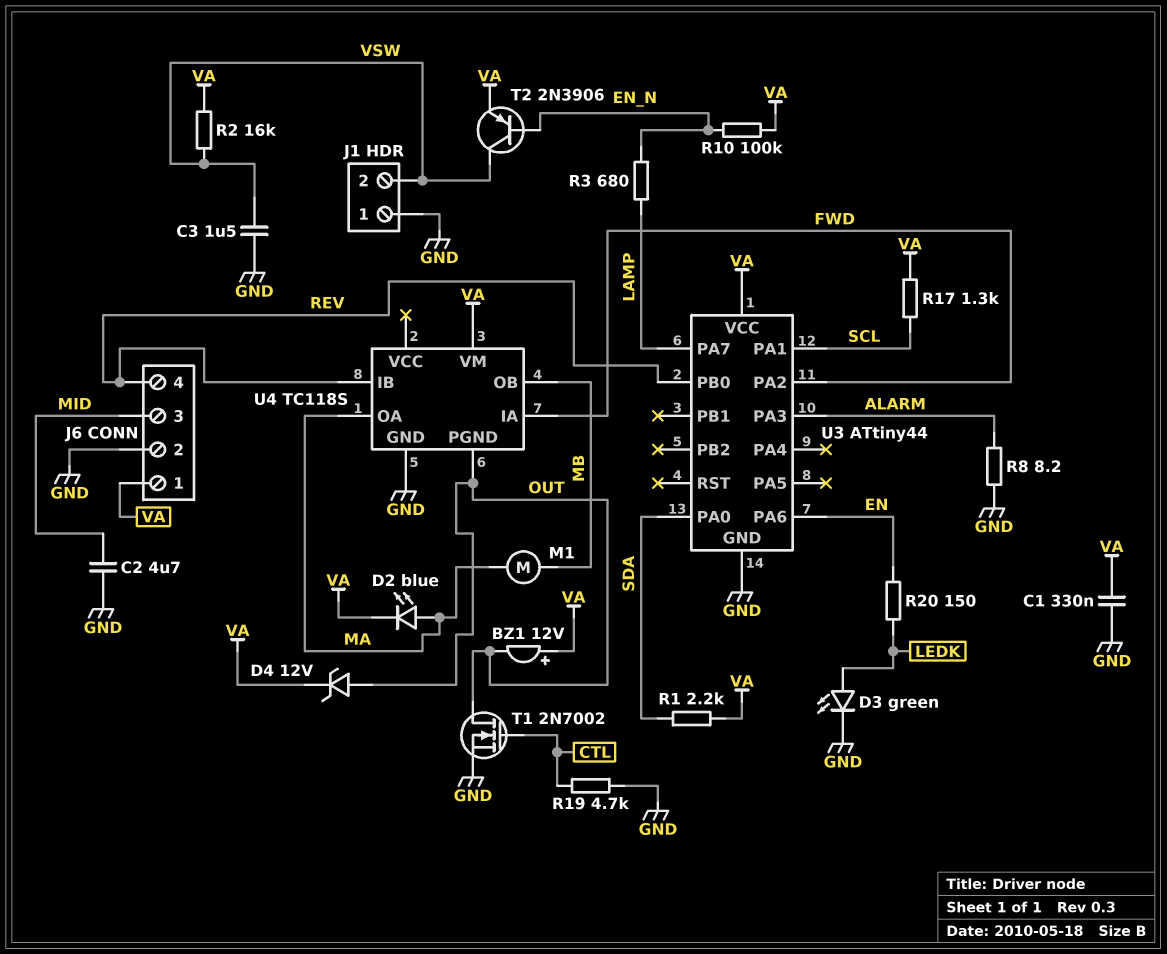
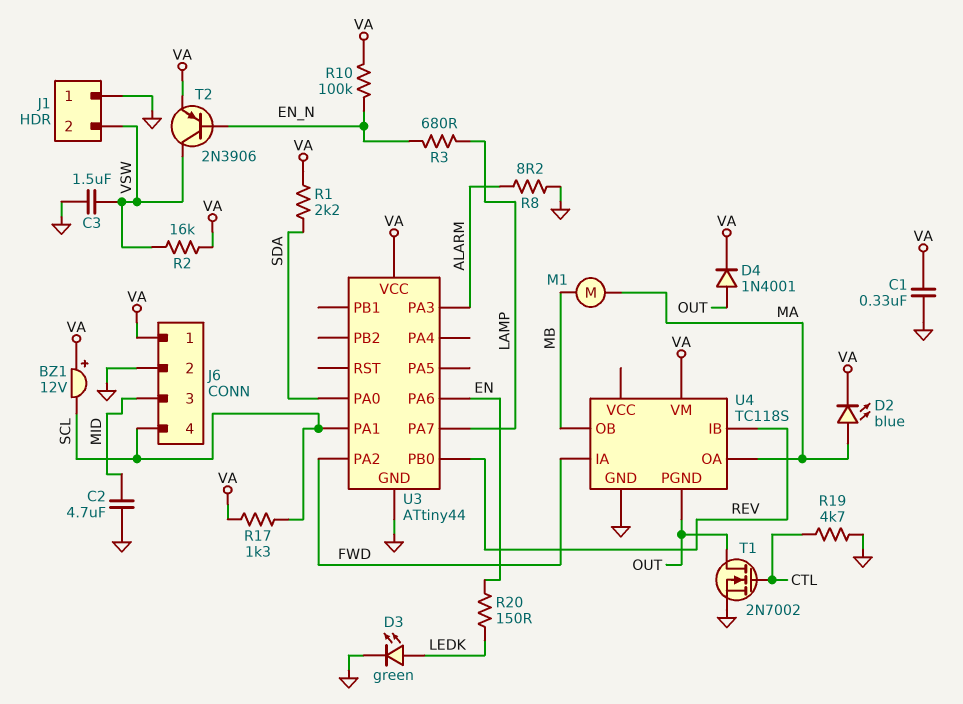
BZ1: buzzer 12V (plus VA, minus OUT) -> buzzer 12V (plus VA, minus SCL)
D4: zener 12V (A OUT, K VA) -> diode 1N4001 (A OUT, K VA)
J6 pin 4: REV -> SCL

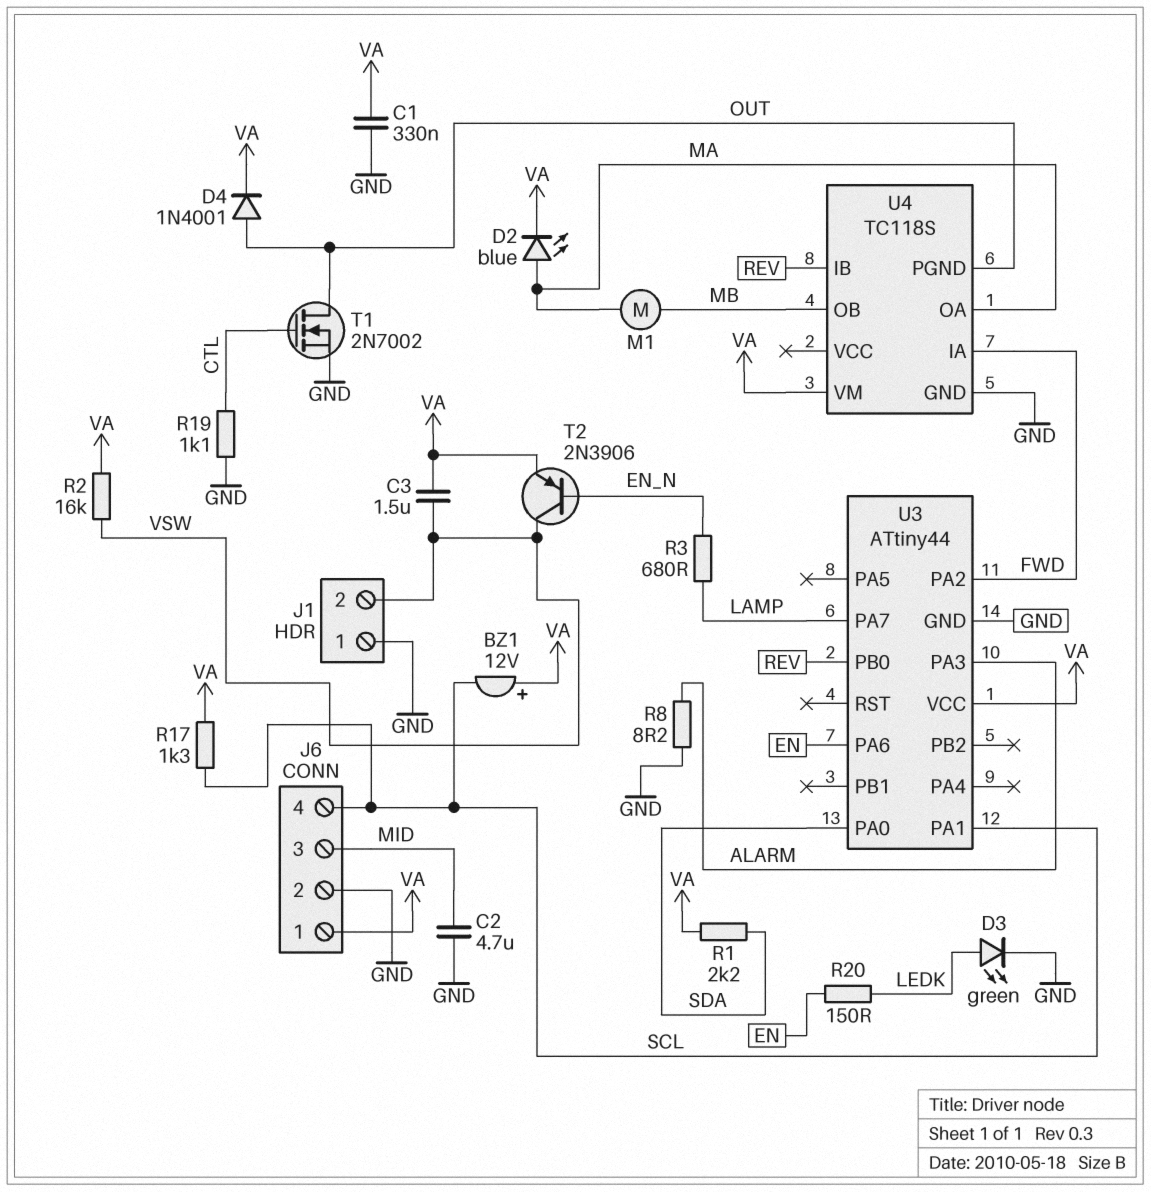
C3: 1.5uF (GND, VSW) -> 1.5uF (VA, VSW)
R10: 100k (EN_N, VA) -> none
R19: 4.7k (CTL, GND) -> 1.1k (CTL, GND)

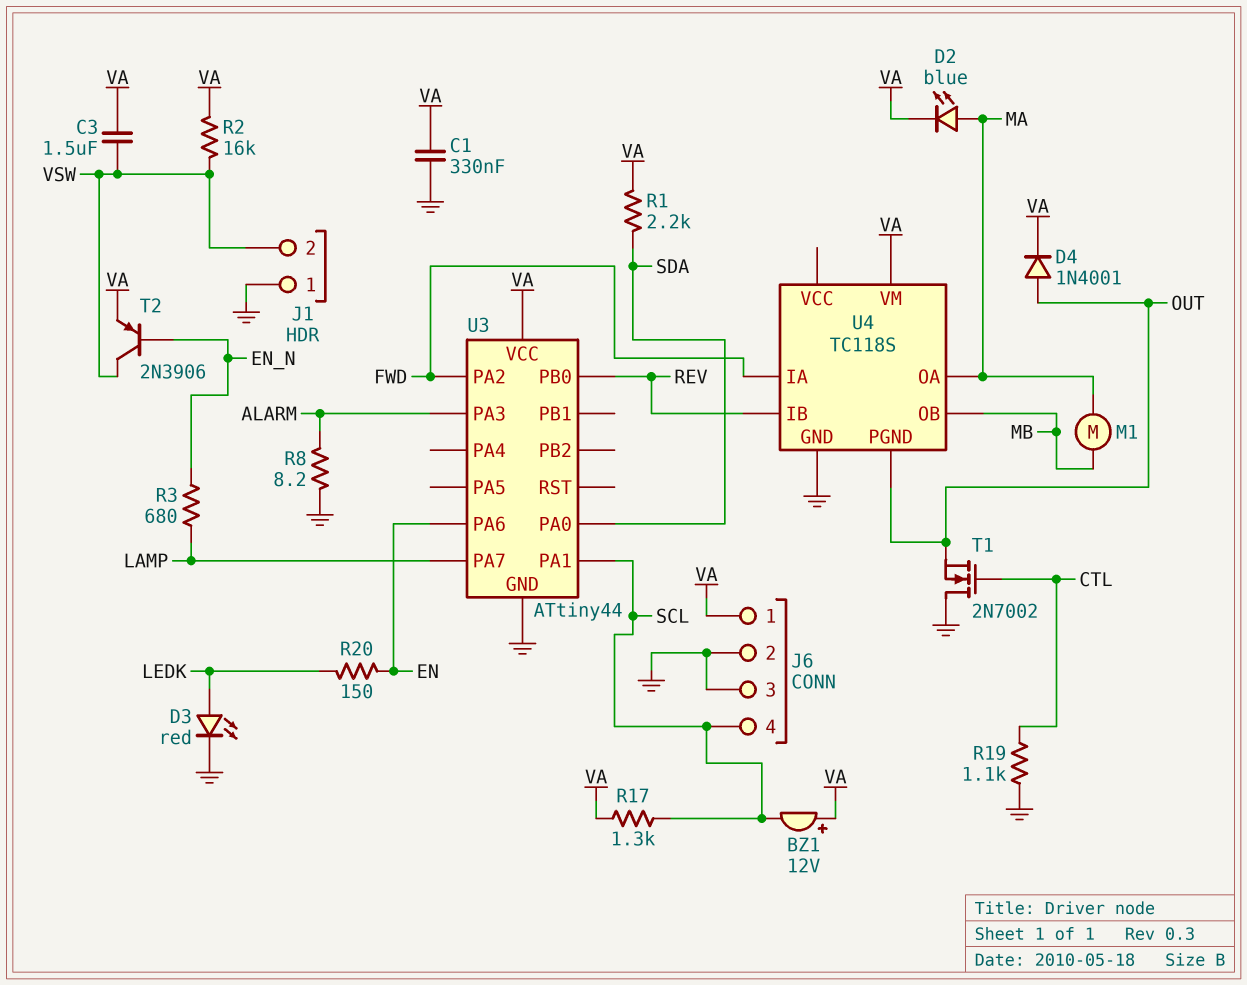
C2: 4.7uF (GND, MID) -> none
D3: LED green (A LEDK, K GND) -> LED red (A LEDK, K GND)
J6 pin 3: MID -> GND
T1: NMOS 2N7002 (G CTL, D OUT, S GND) -> NMOS 2N7002 (G CTL, D GND, S OUT)

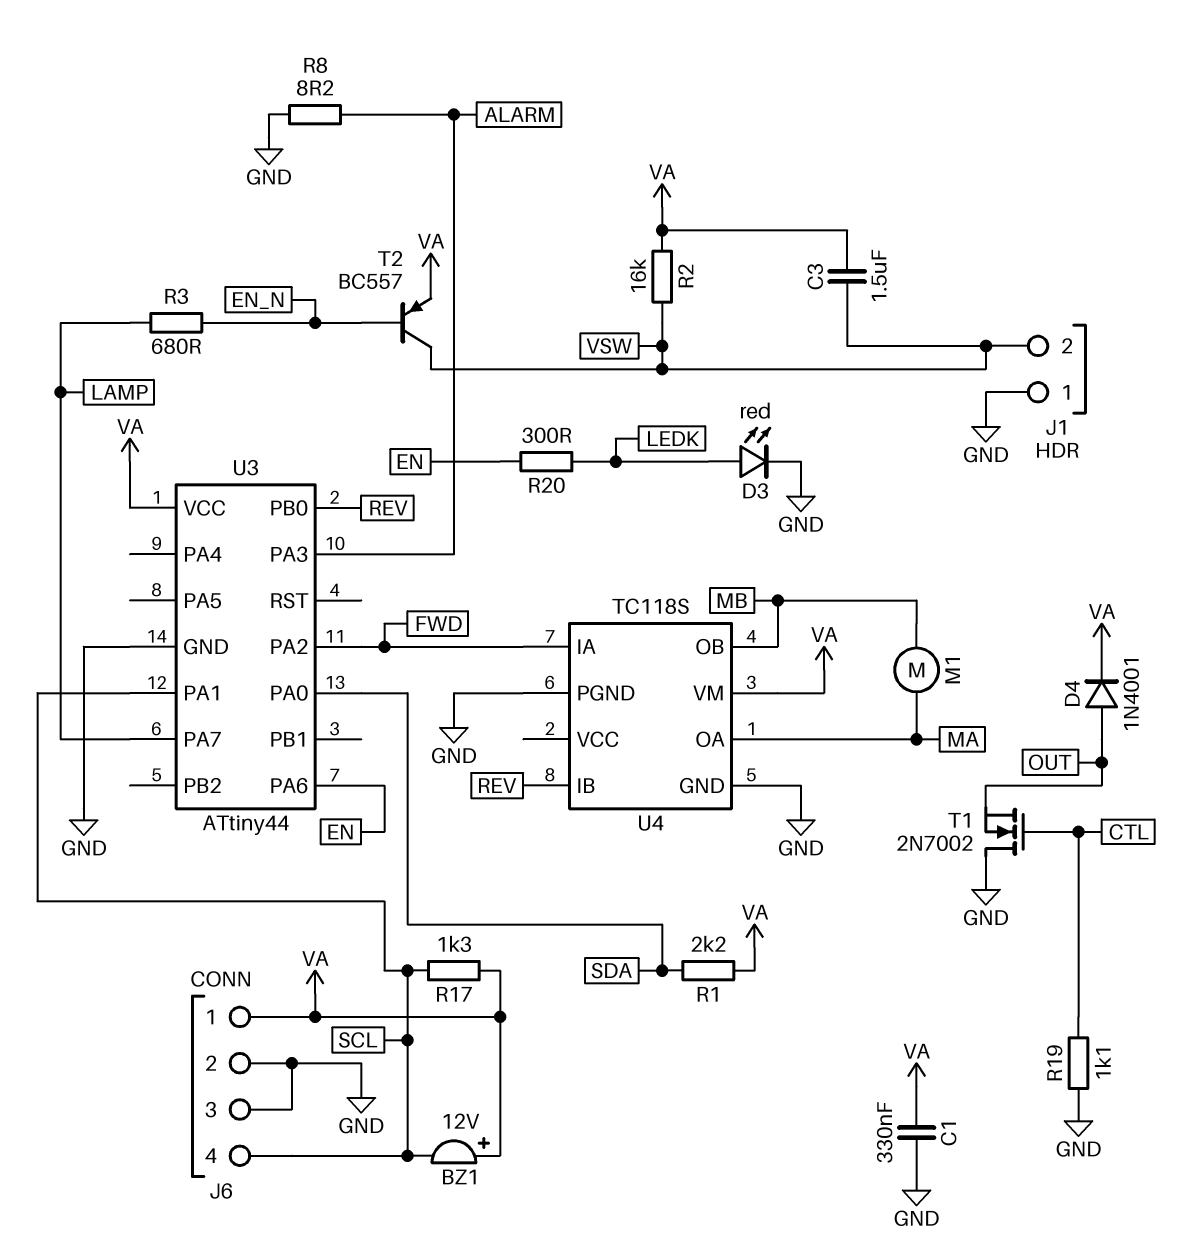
D2: LED blue (A MA, K VA) -> none
R20: 150 (EN, LEDK) -> 300 (EN, LEDK)
T2: PNP 2N3906 (B EN_N, C VSW, E VA) -> PNP BC557 (B EN_N, C VSW, E VA)
U4 pin PGND: OUT -> GND

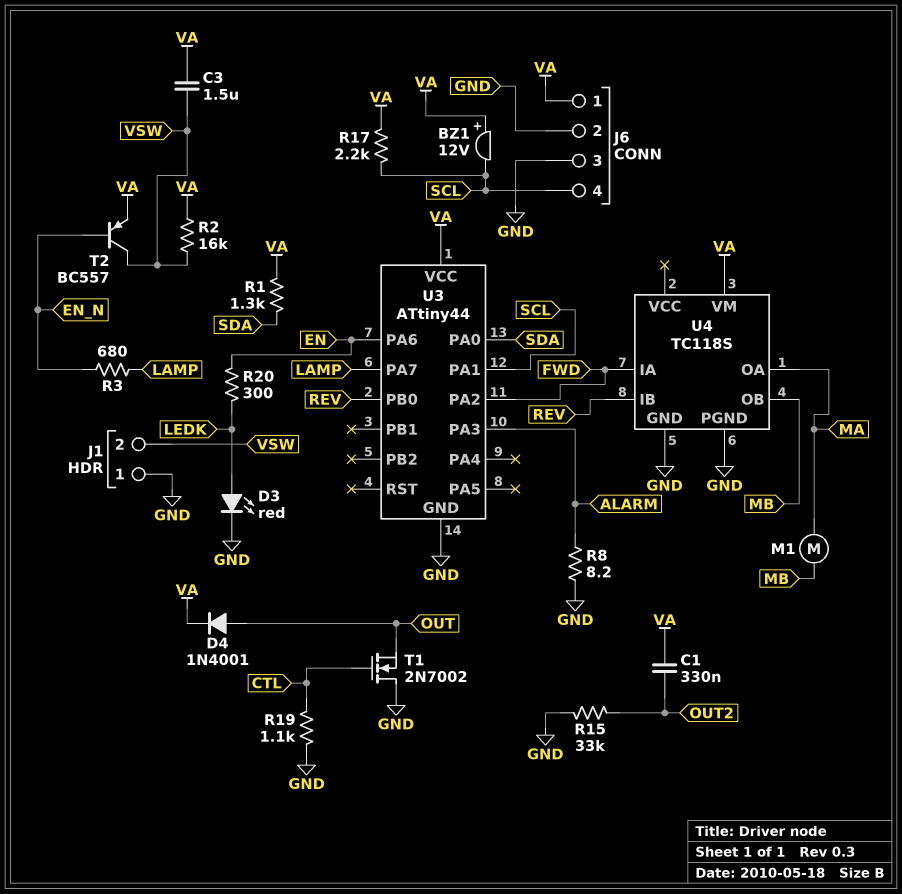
C1: 330nF (GND, VA) -> 330nF (OUT2, VA)
R1: 2.2k (SDA, VA) -> 1.3k (SDA, VA)
R15: none -> 33k (GND, OUT2)
R17: 1.3k (SCL, VA) -> 2.2k (SCL, VA)

